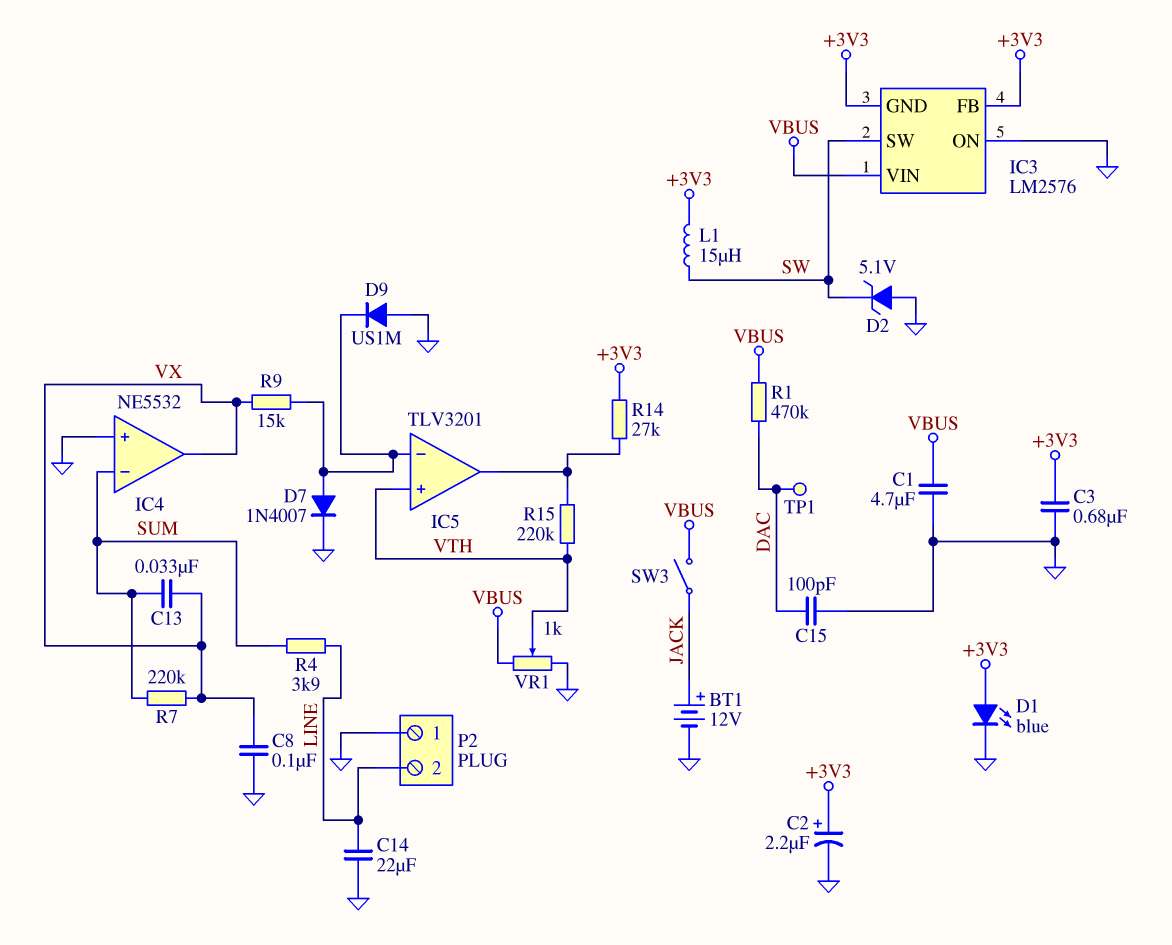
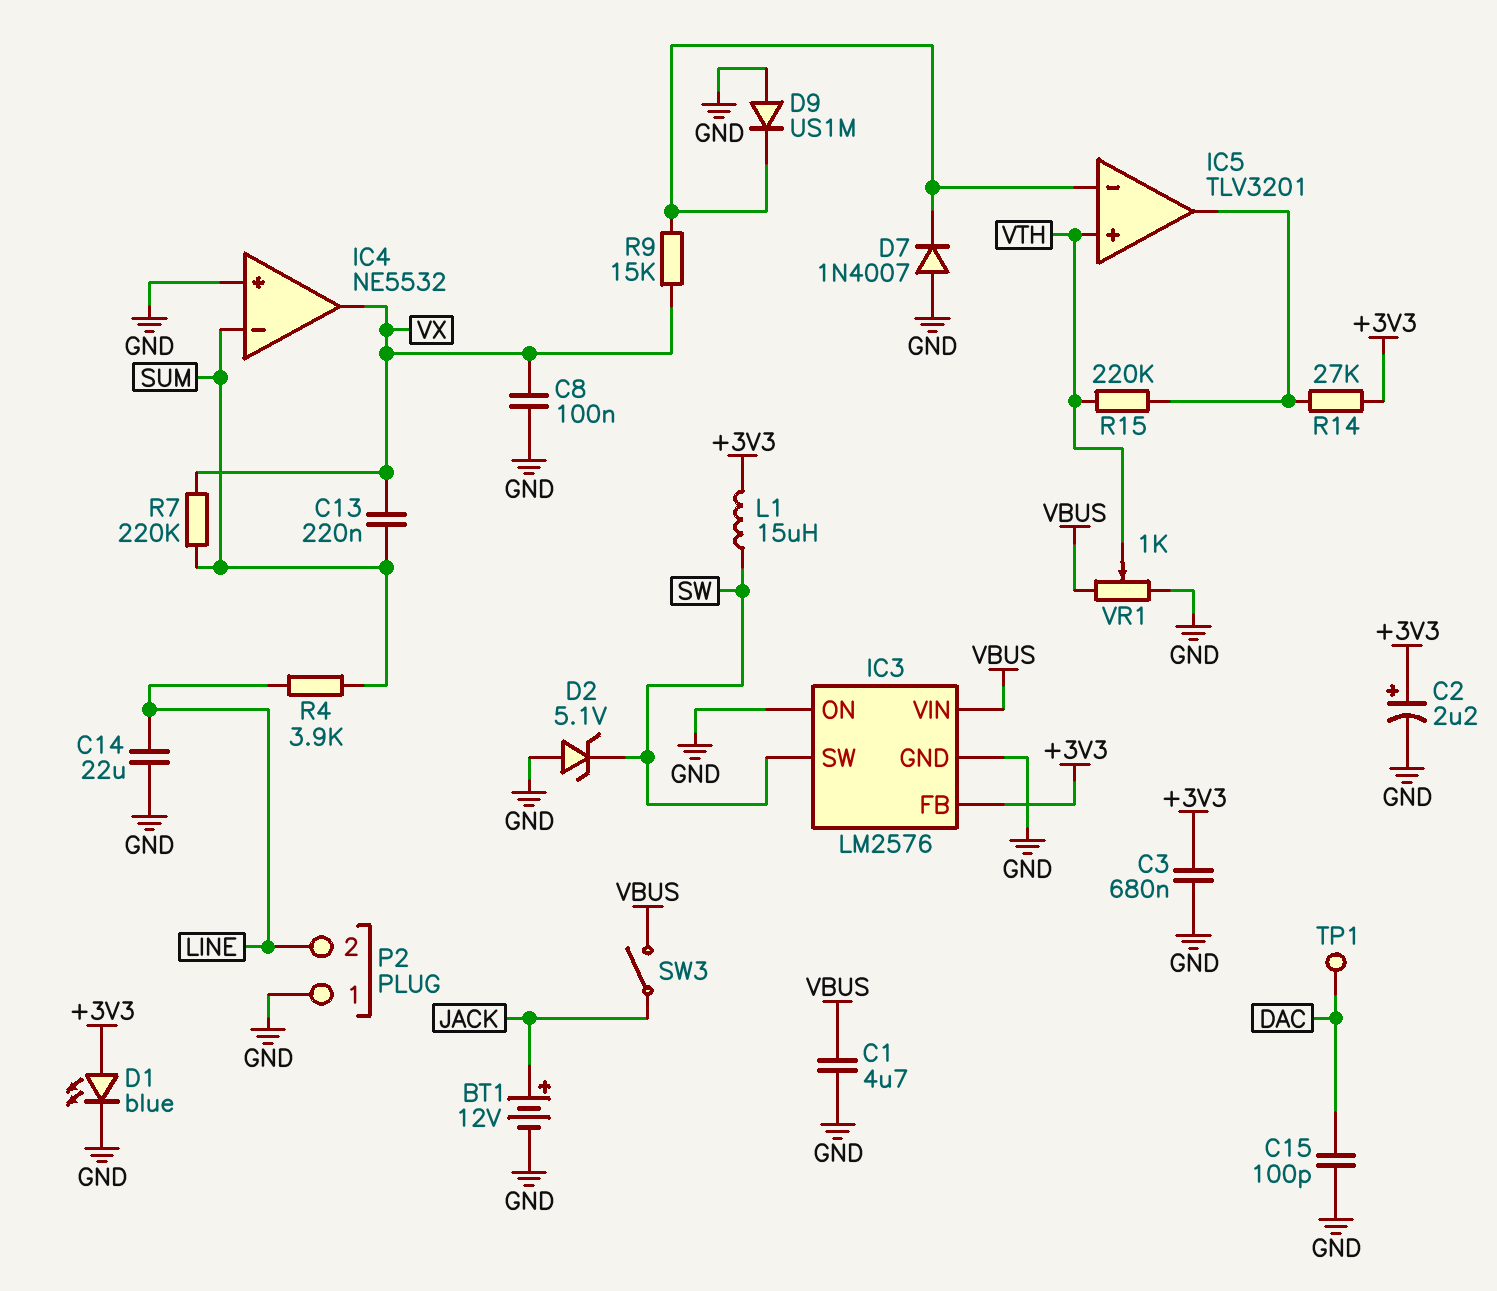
C13: 33nF (SUM, VX) -> 220nF (SUM, VX)
D7: diode 1N4007 (A IC5/in-, K GND) -> diode 1N4007 (A GND, K IC5/in-)
IC3 pin GND: +3V3 -> GND
R1: 470k (DAC, VBUS) -> none

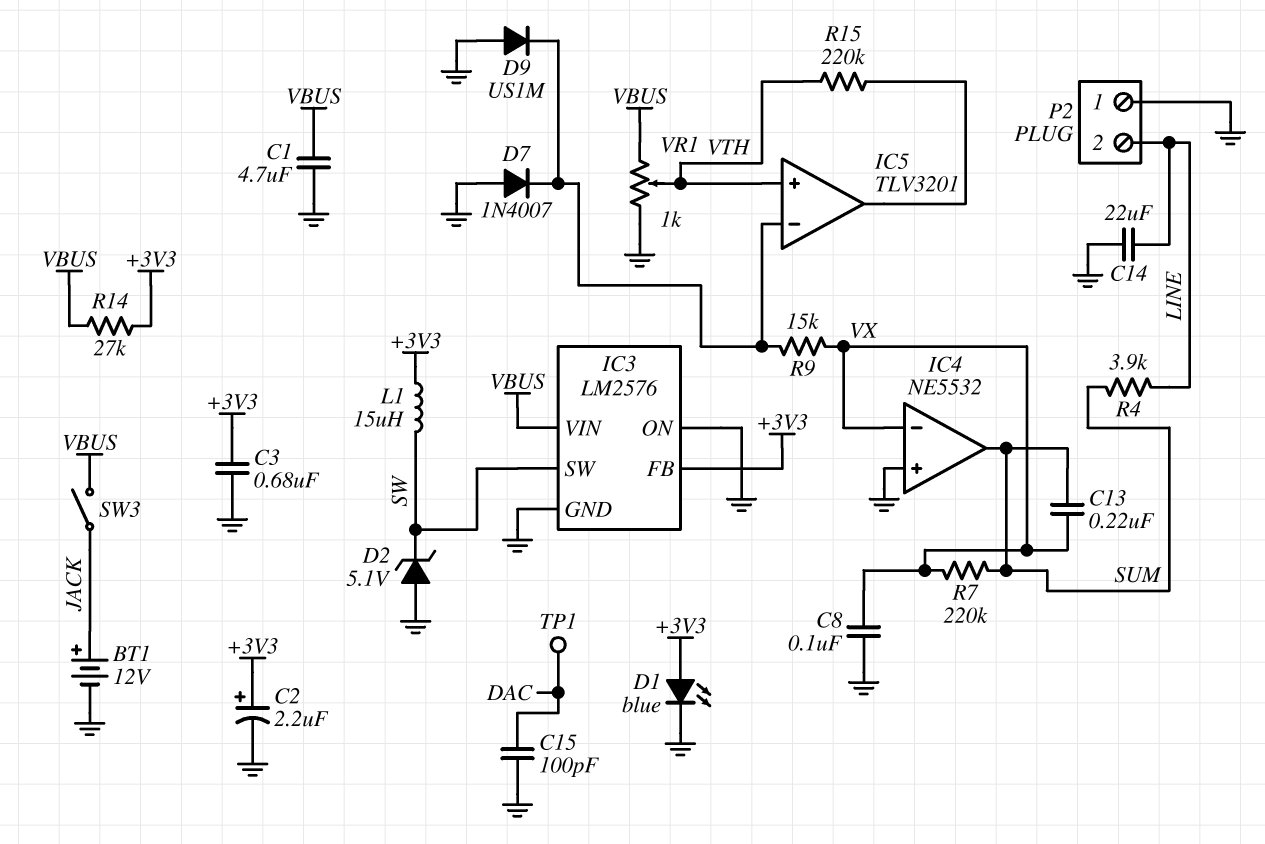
IC4 pin in-: SUM -> VX
IC4 pin out: VX -> SUM
R14: 27k (+3V3, IC5/out) -> 27k (+3V3, VBUS)

